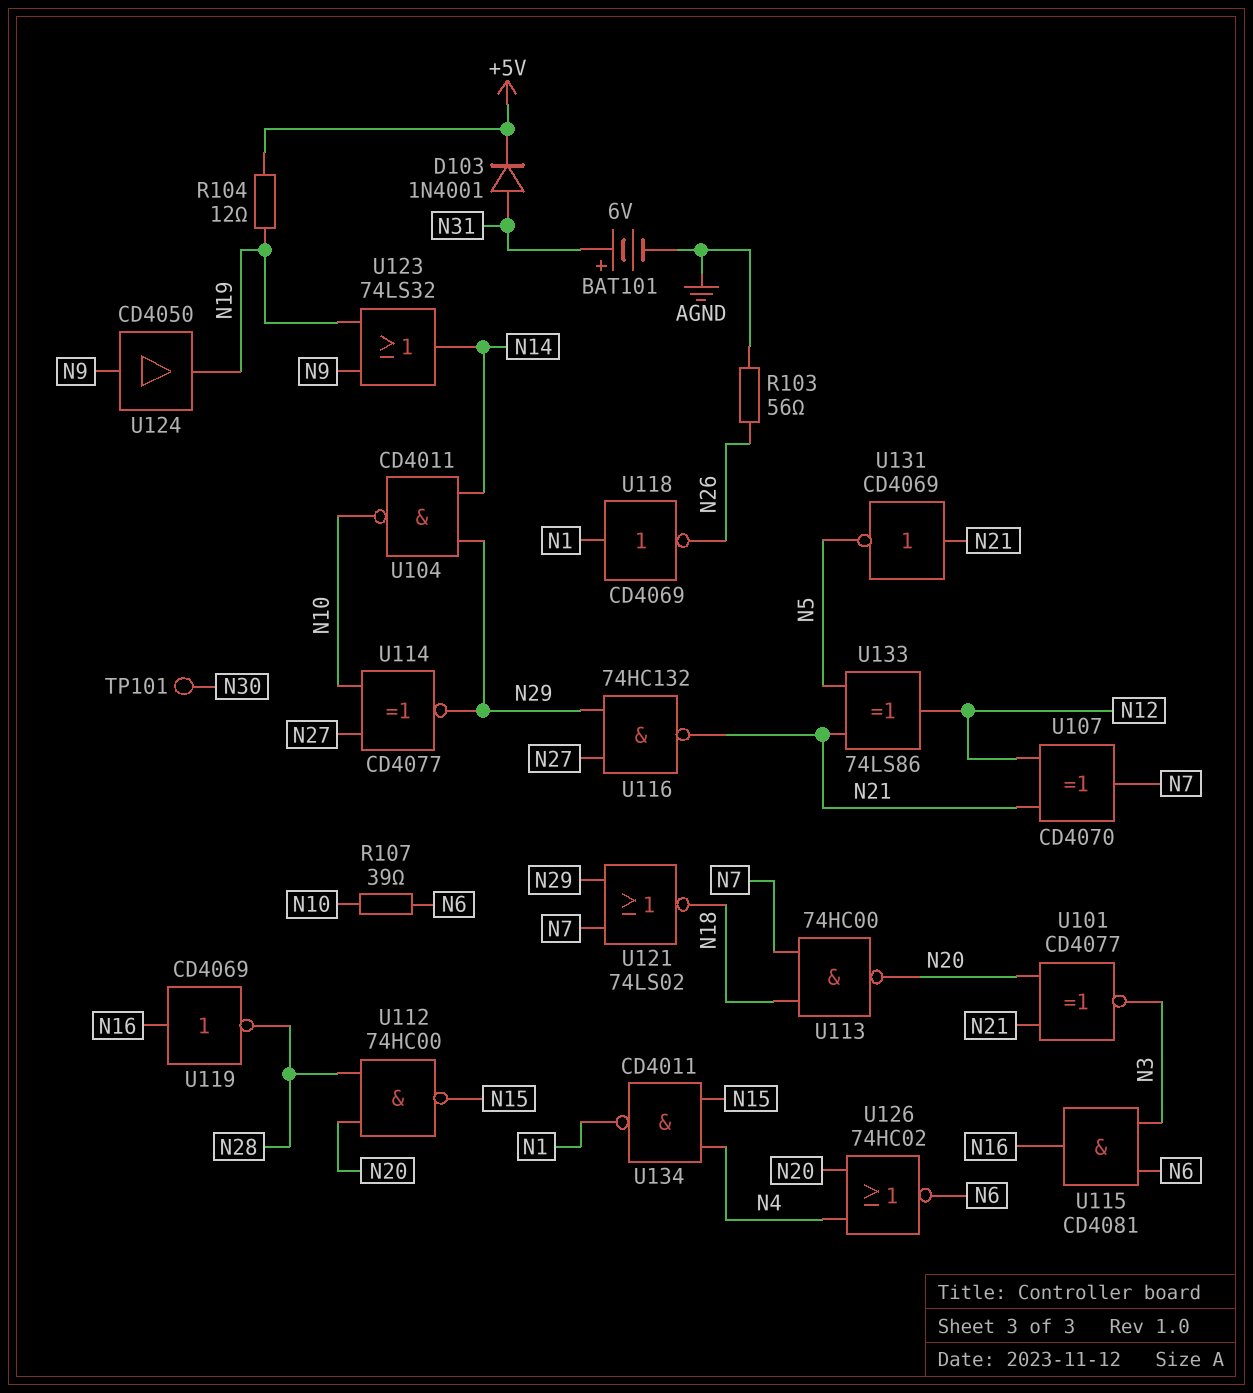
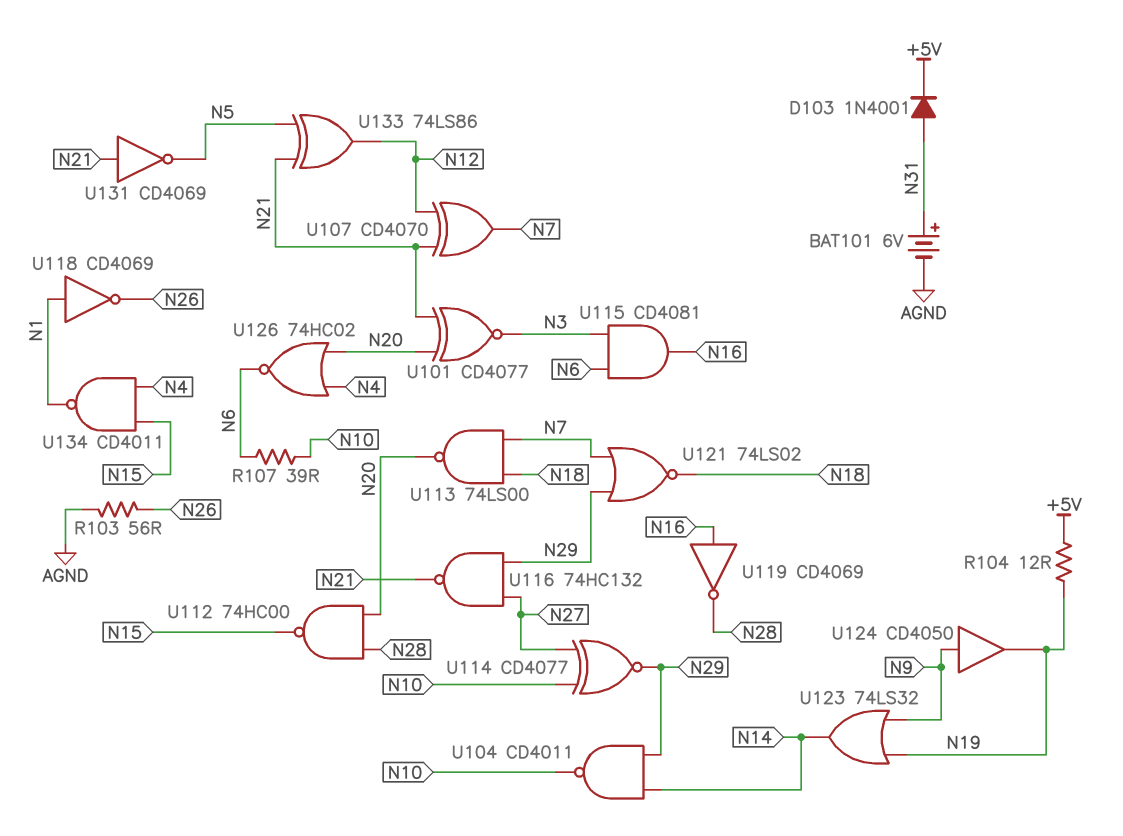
TP101: test point (N30) -> none
U113: NAND 74HC00 (in N7, in N18, out N20) -> NAND 74LS00 (in N7, in N18, out N20)

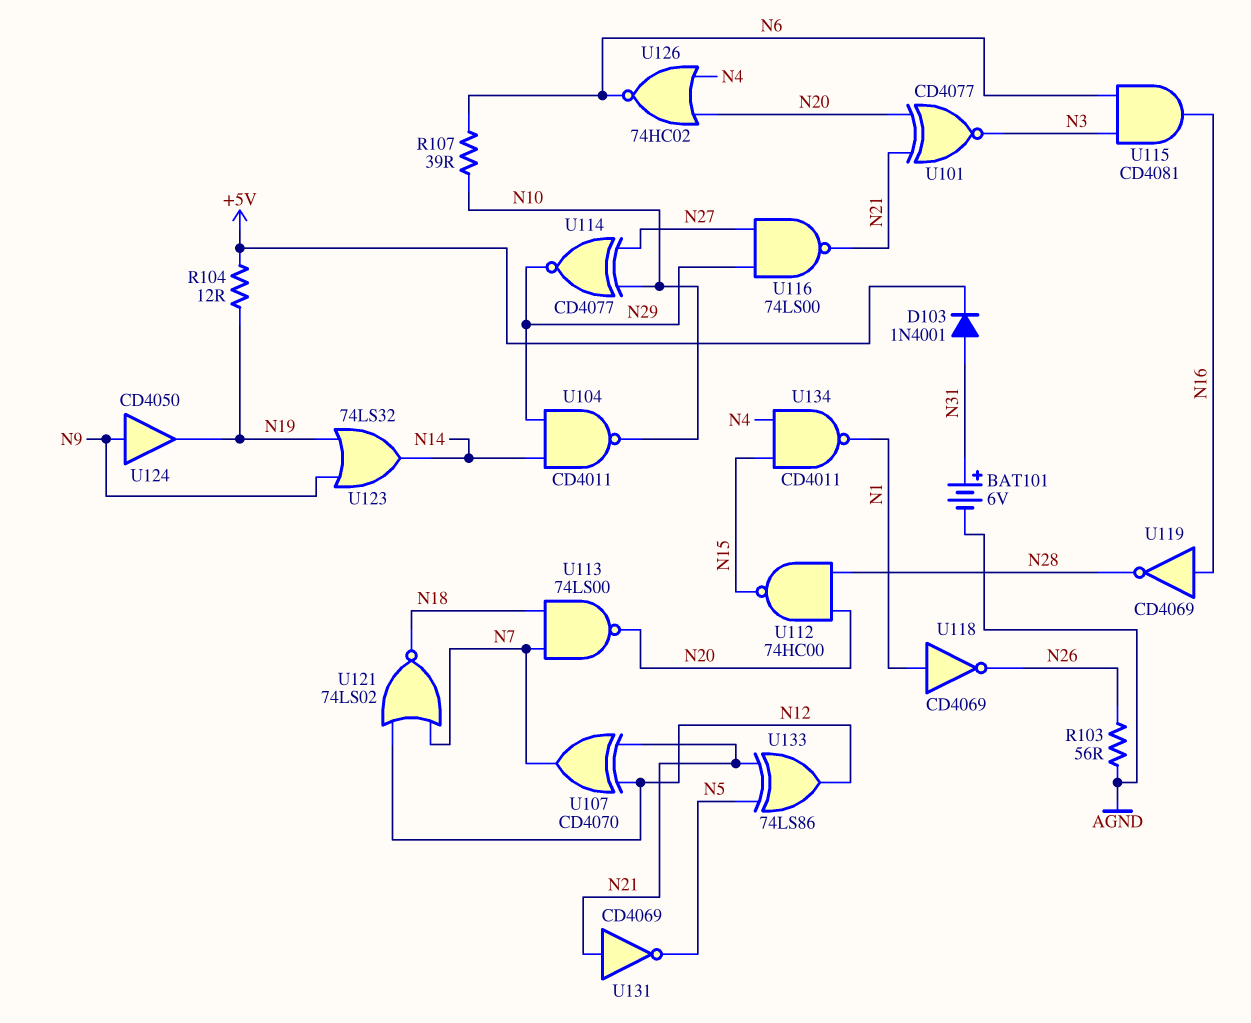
U116: NAND 74HC132 (in N27, in N29, out N21) -> NAND 74LS00 (in N27, in N29, out N21)
U121: NOR 74LS02 (in N7, in N29, out N18) -> NOR 74LS02 (in N7, in N12, out N18)

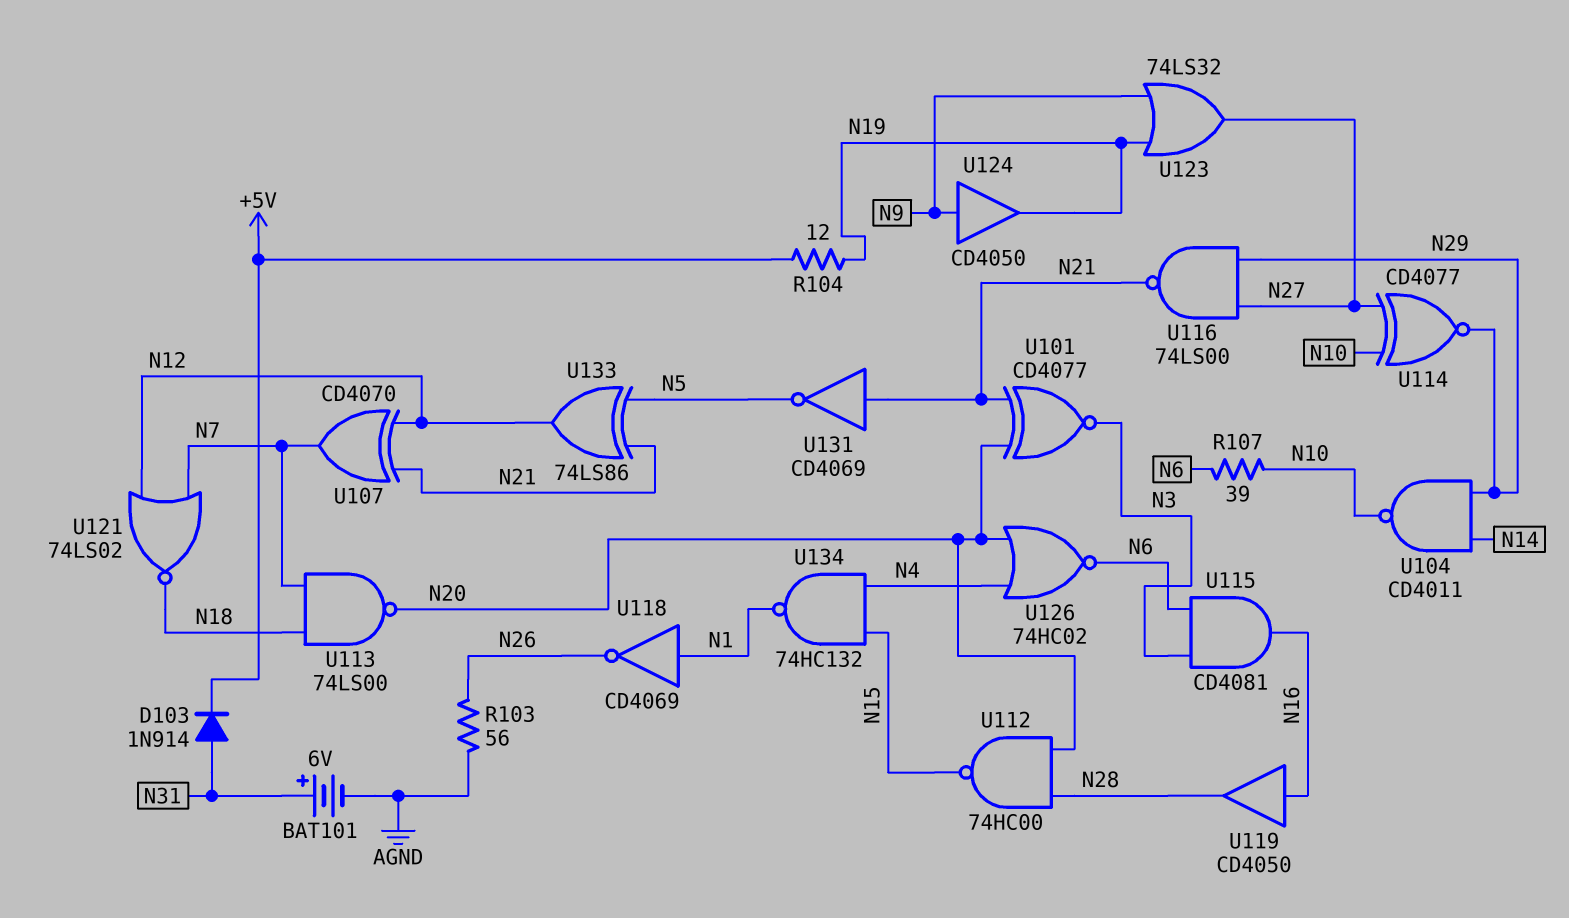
D103: diode 1N4001 (A N31, K +5V) -> diode 1N914 (A N31, K +5V)
U119: NOT CD4069 (in N16, out N28) -> buffer CD4050 (in N16, out N28)
U123: OR 74LS32 (in N9, in N19, out N14) -> OR 74LS32 (in N9, in N19, out N27)
U134: NAND CD4011 (in N4, in N15, out N1) -> NAND 74HC132 (in N4, in N15, out N1)

